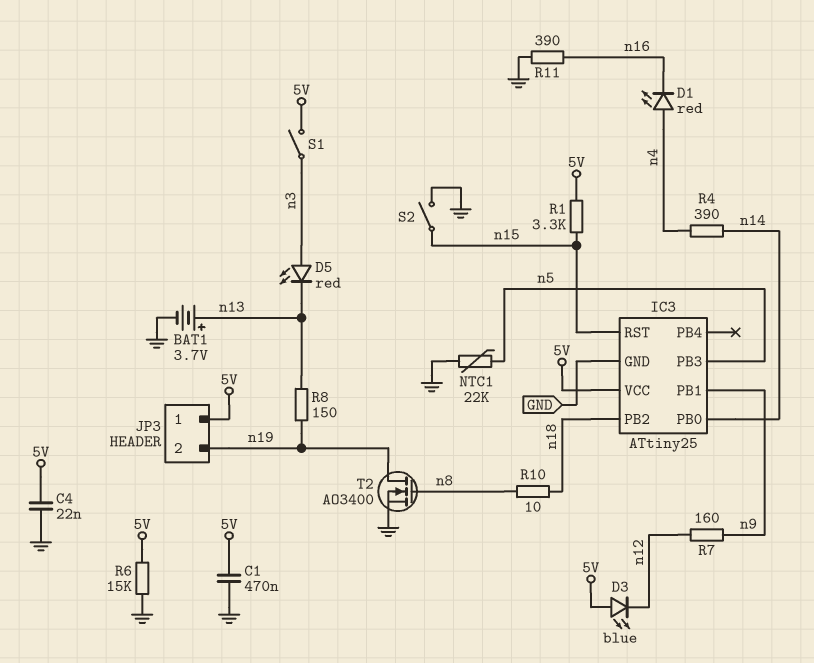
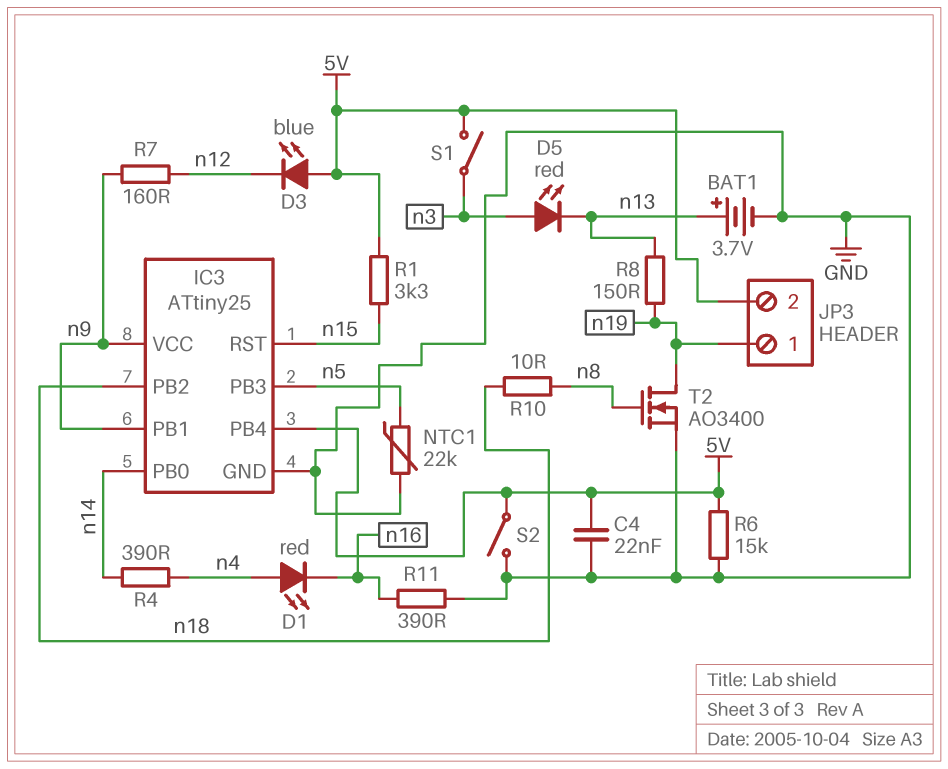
C1: 470nF (5V, GND) -> none
IC3 pin PB4: none -> 5V
IC3 pin VCC: 5V -> n9
JP3 pin 1: 5V -> n19
JP3 pin 2: n19 -> 5V
S2: switch (GND, n15) -> switch (5V, GND)

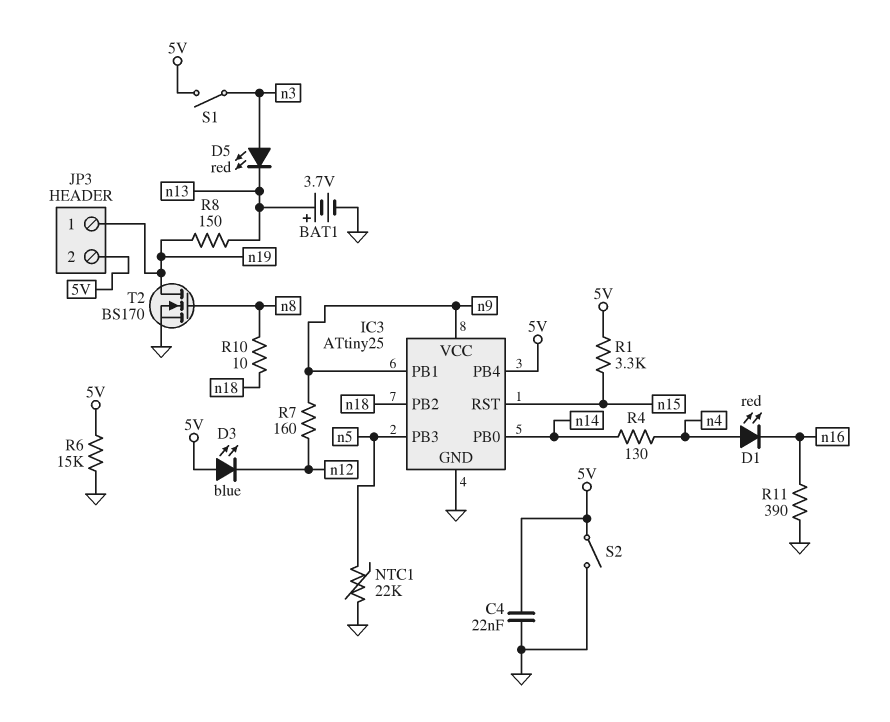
R4: 390 (n4, n14) -> 130 (n4, n14)
T2: NMOS AO3400 (G n8, D n19, S GND) -> NMOS BS170 (G n8, D n19, S GND)

